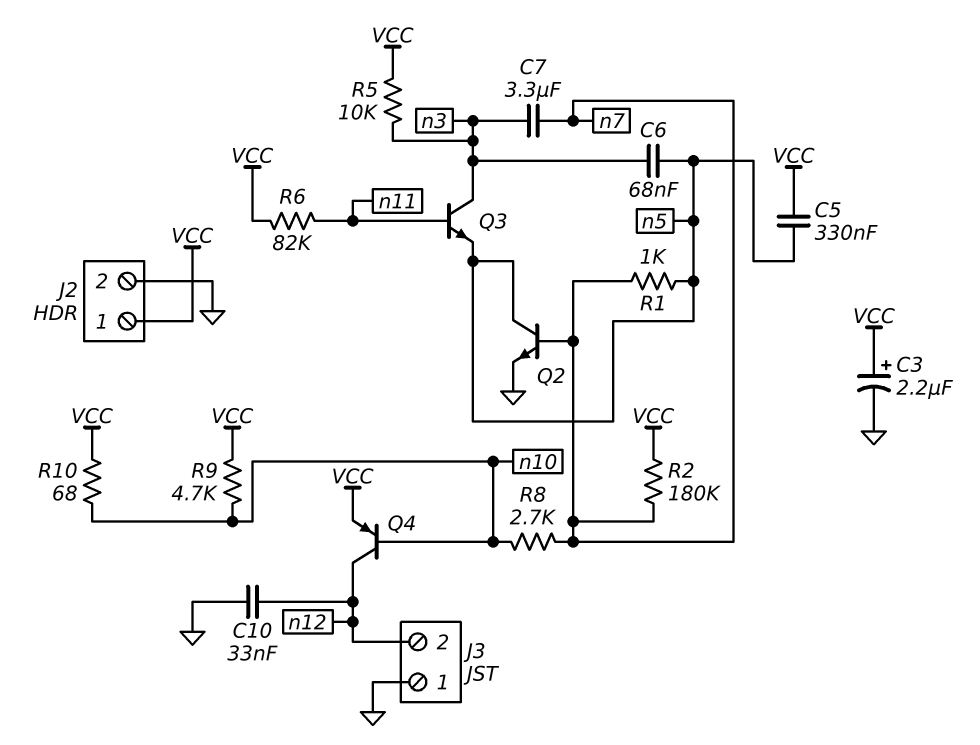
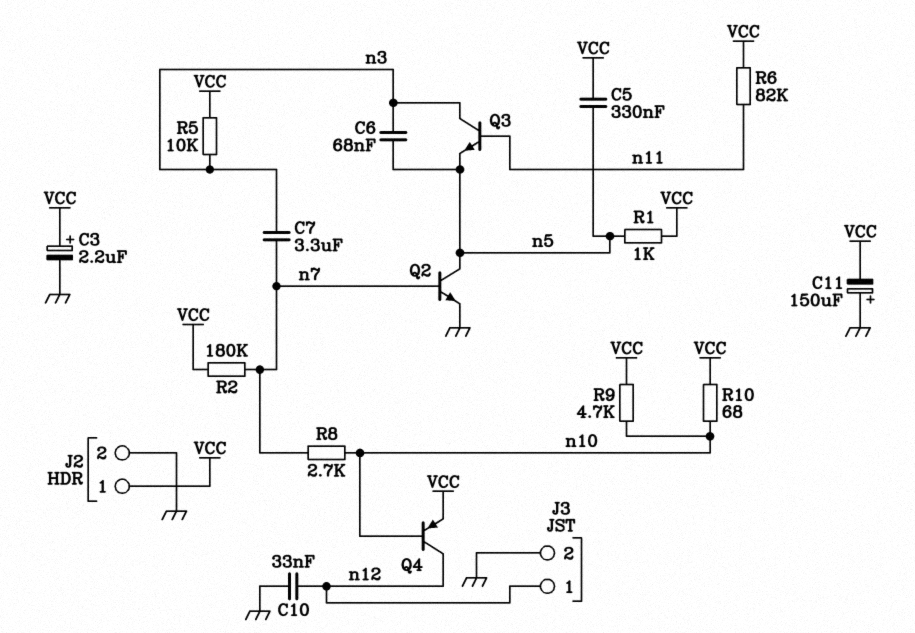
C11: none -> 150uF (plus GND, minus VCC)
J3 pin 1: GND -> n12
J3 pin 2: n12 -> GND
R1: 1k (n5, n7) -> 1k (VCC, n5)

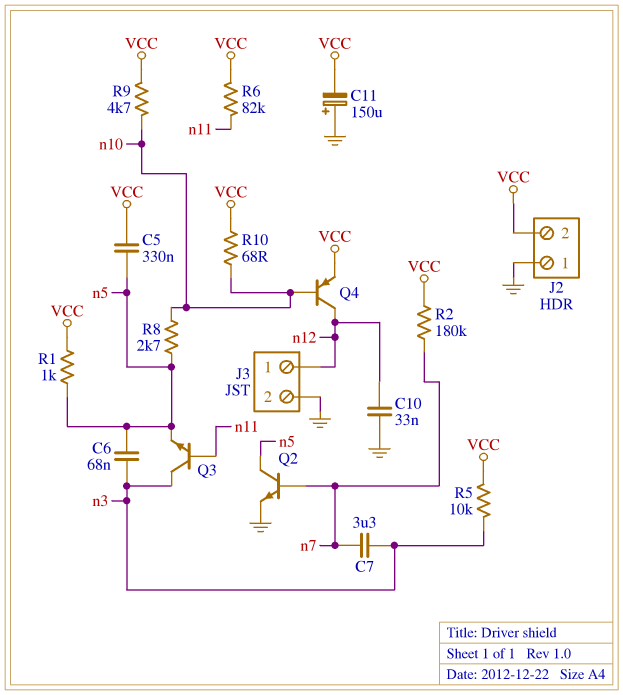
C3: 2.2uF (plus VCC, minus GND) -> none
J2 pin 1: VCC -> GND
J2 pin 2: GND -> VCC
R8: 2.7k (n7, n10) -> 2.7k (n5, n10)

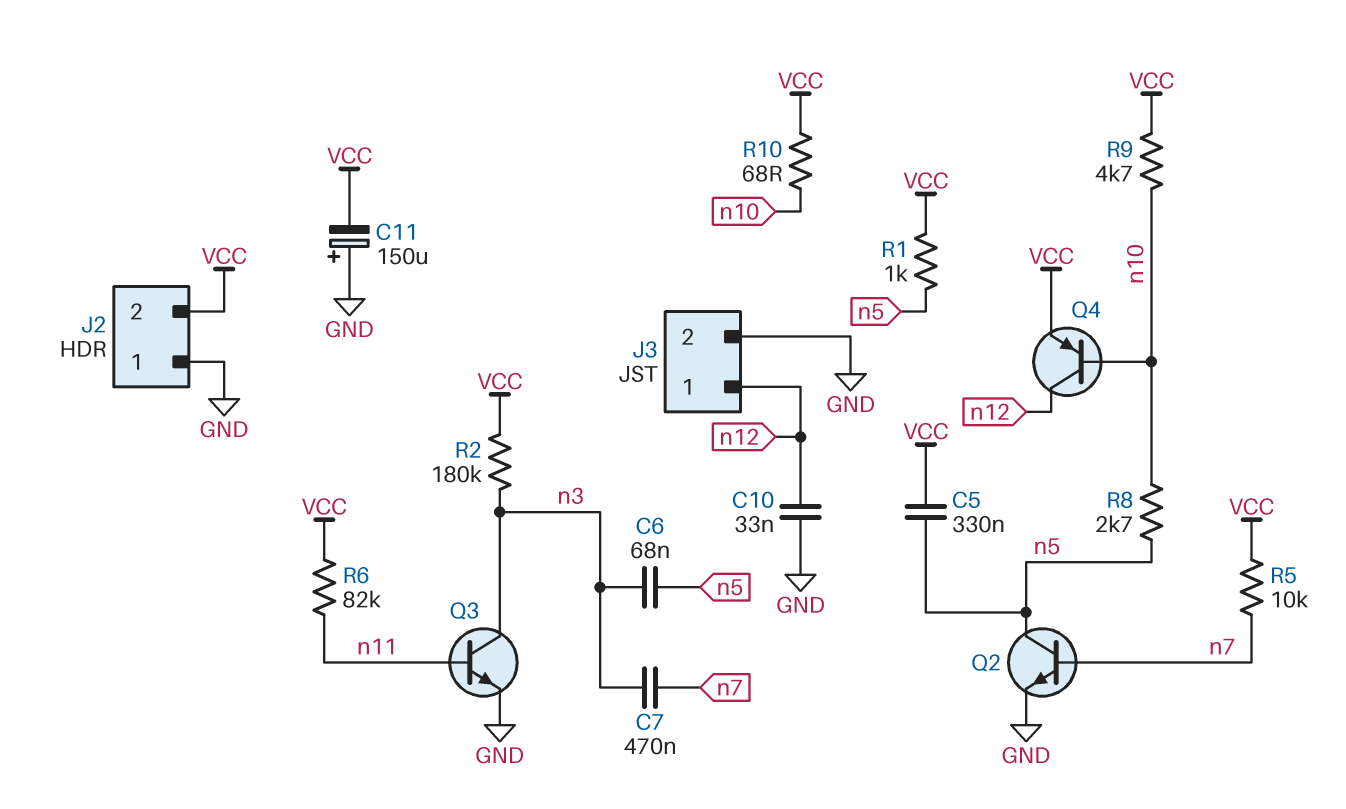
C7: 3.3uF (n3, n7) -> 470nF (n3, n7)
Q3: NPN (B n11, C n3, E n5) -> NPN (B n11, C n3, E GND)
R2: 180k (VCC, n7) -> 180k (VCC, n3)
R5: 10k (VCC, n3) -> 10k (VCC, n7)

